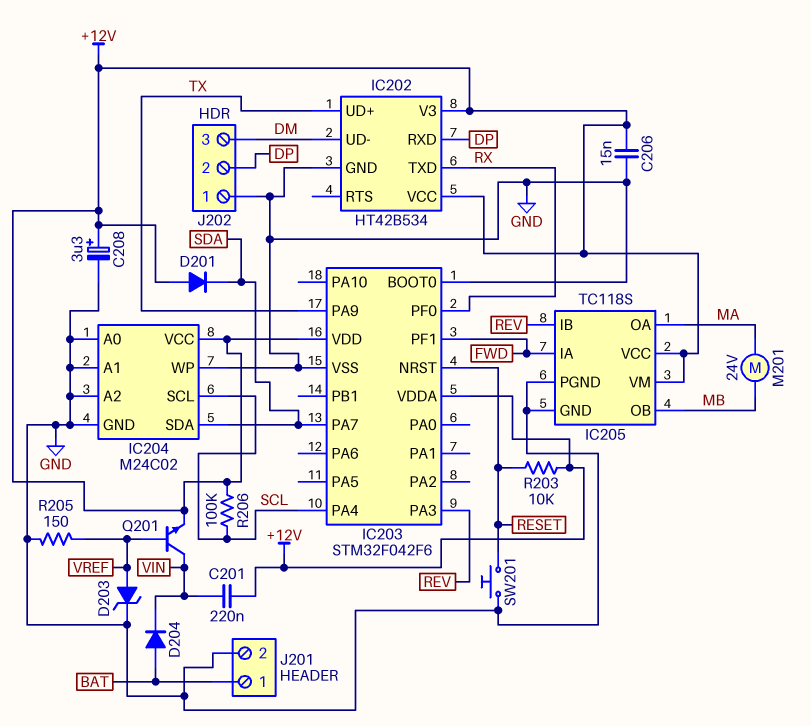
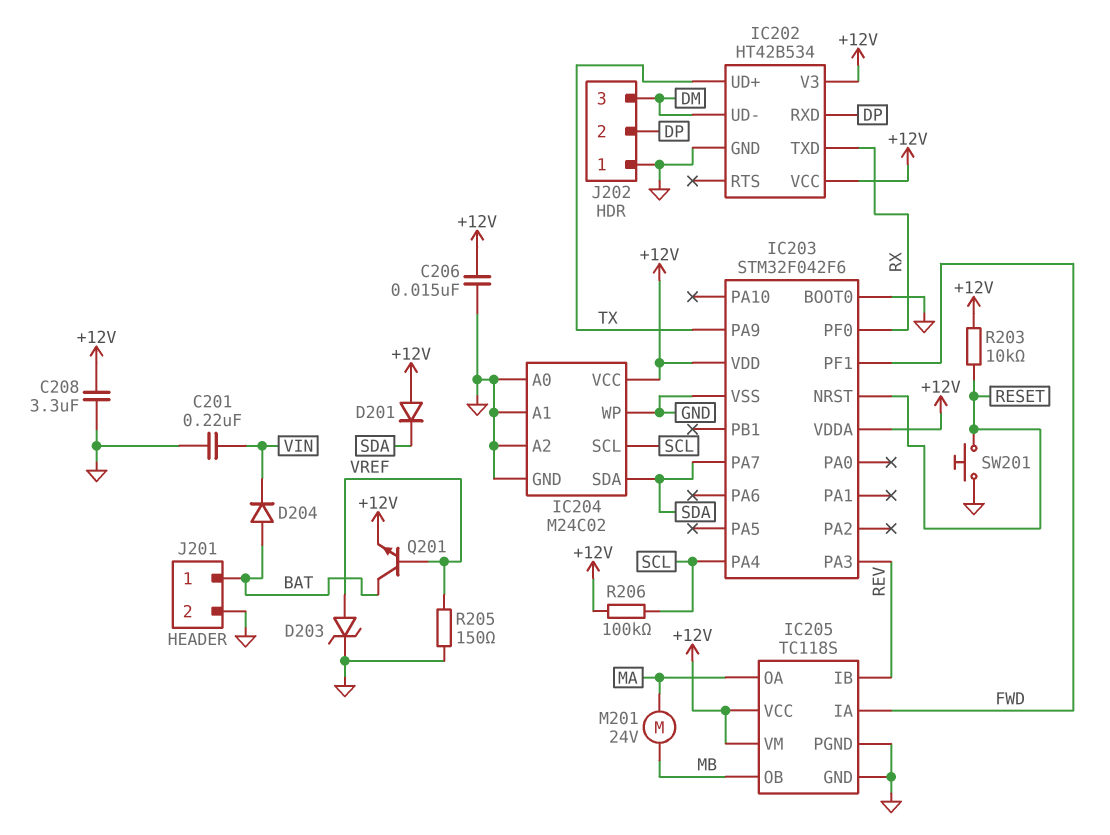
C201: 220nF (+12V, VIN) -> 220nF (GND, VIN)
C208: 3.3uF (plus +12V, minus GND) -> 3.3uF (+12V, GND)
Q201: NPN (B VREF, C VIN, E +12V) -> NPN (B VREF, C BAT, E +12V)

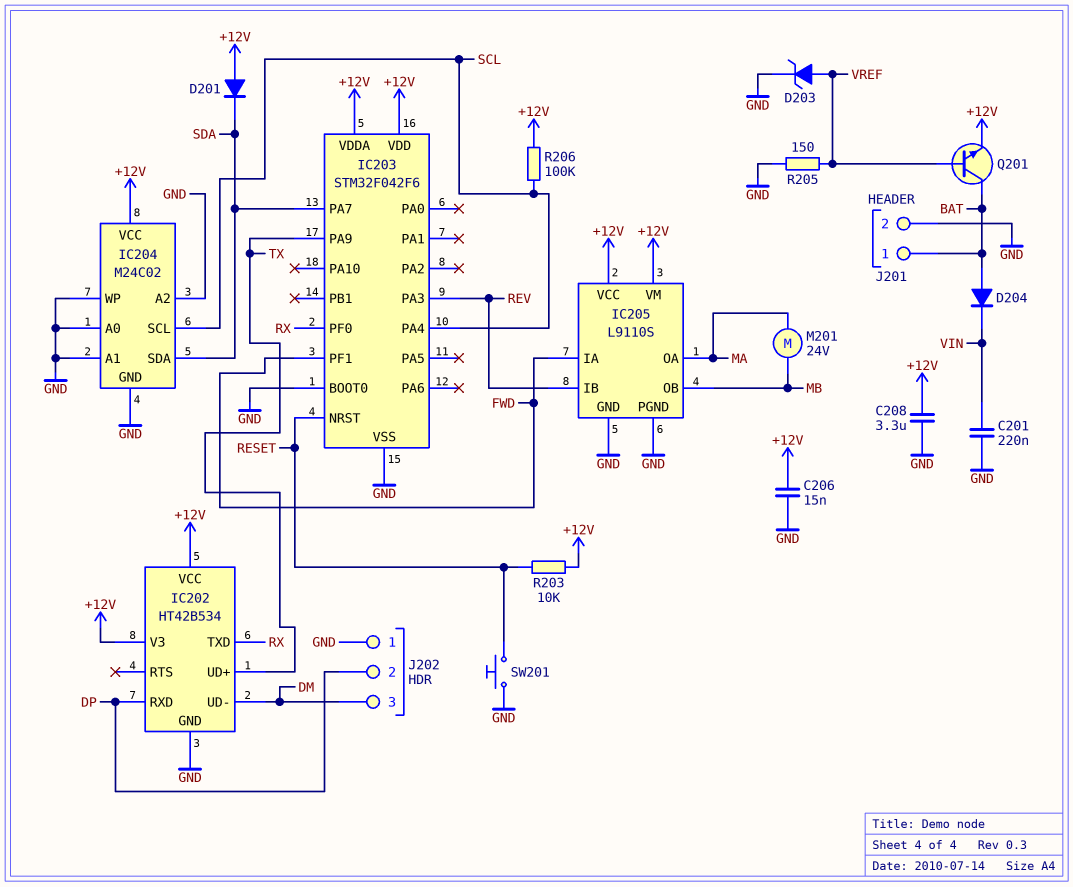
IC205: TC118S -> L9110S

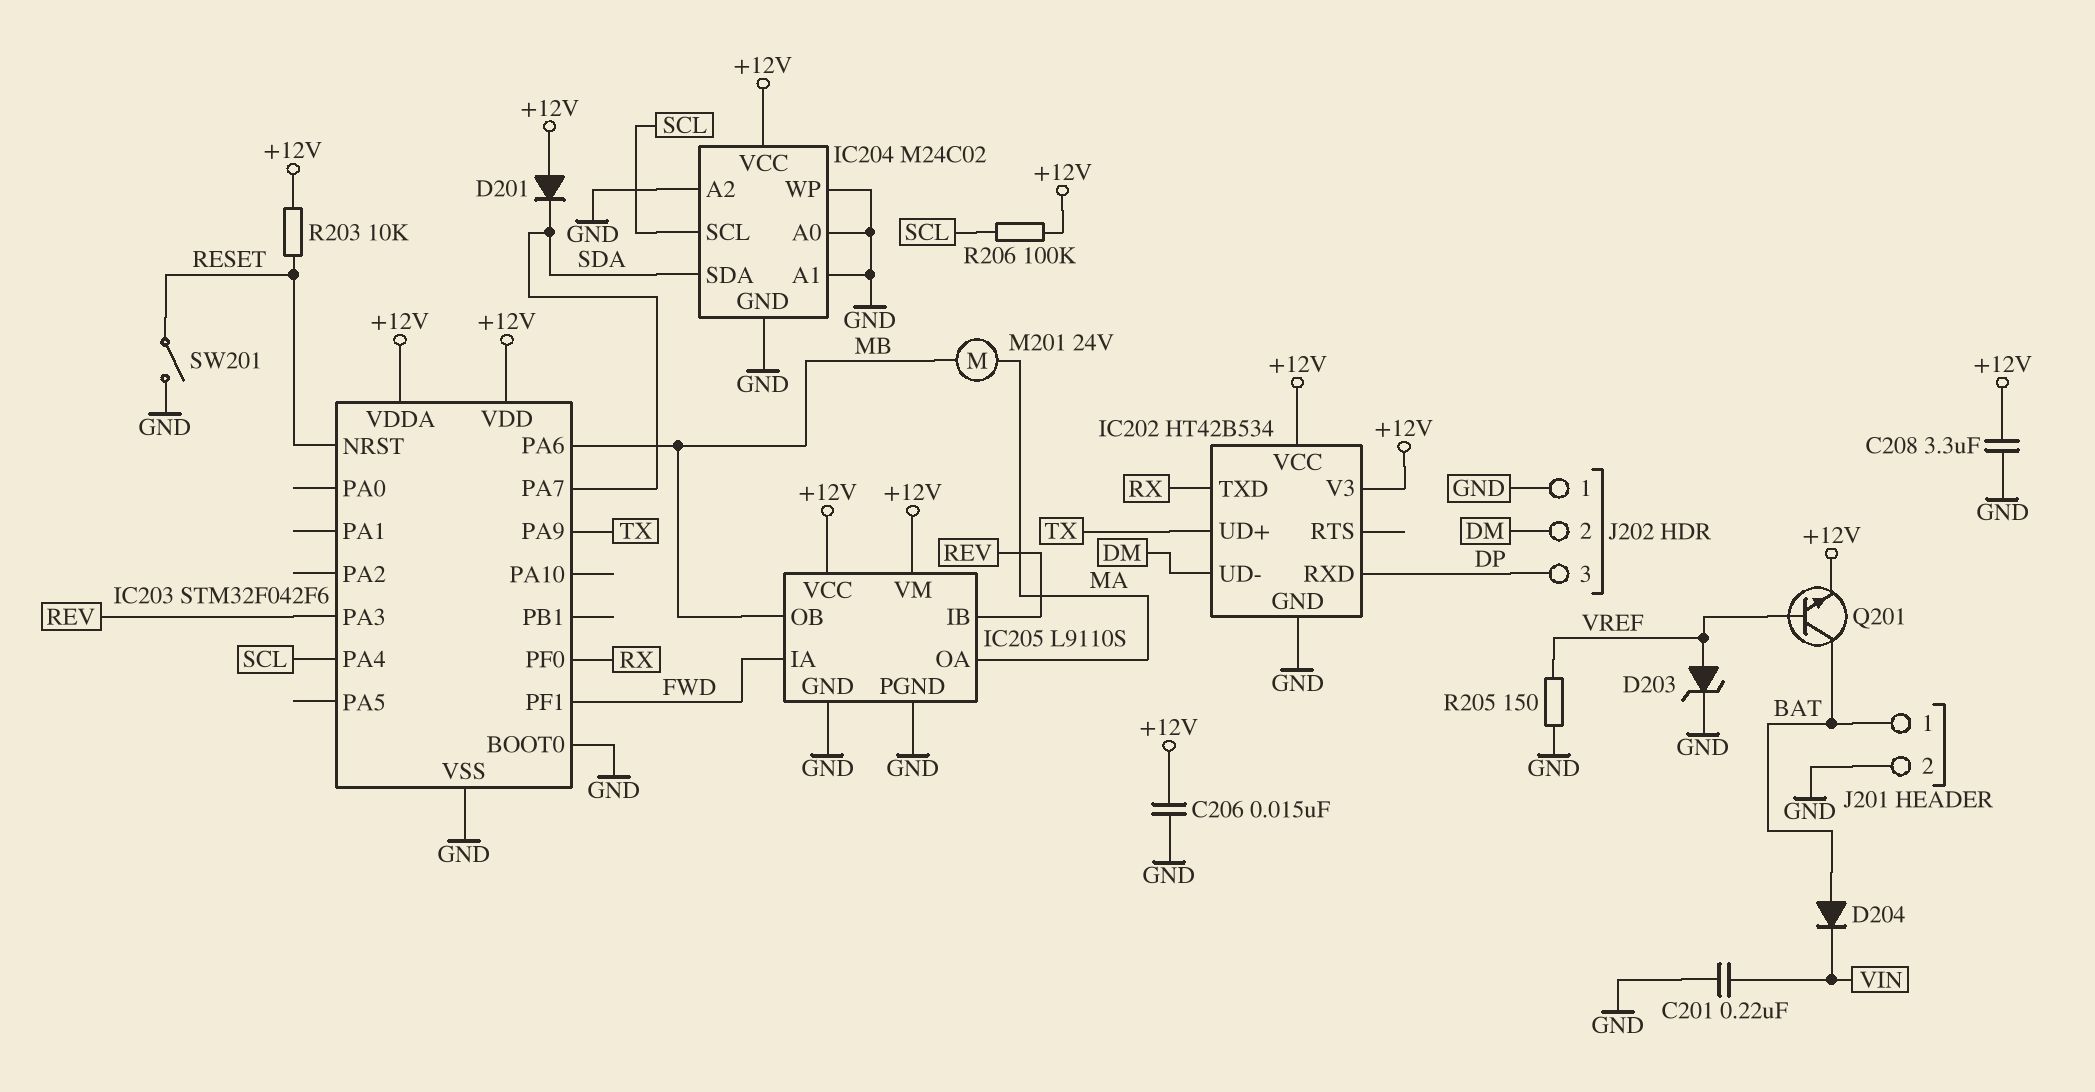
IC203 pin PA6: none -> MB
J202 pin 2: DP -> DM
J202 pin 3: DM -> DP
SW201: button (GND, RESET) -> switch (GND, RESET)

